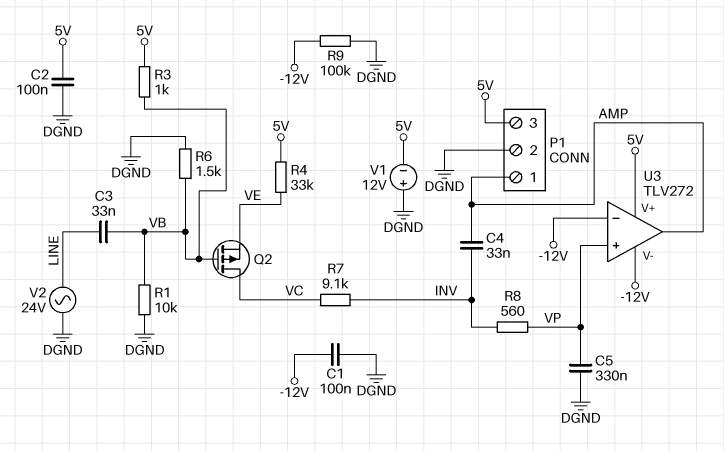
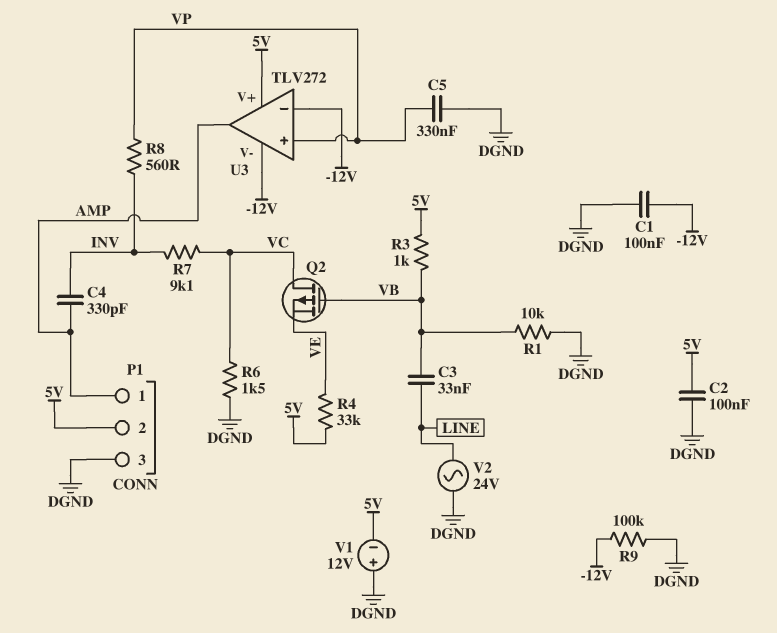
C4: 33nF (AMP, INV) -> 330pF (AMP, INV)
P1 pin 2: DGND -> 5V
P1 pin 3: 5V -> DGND
R6: 1.5k (DGND, VB) -> 1.5k (DGND, VC)

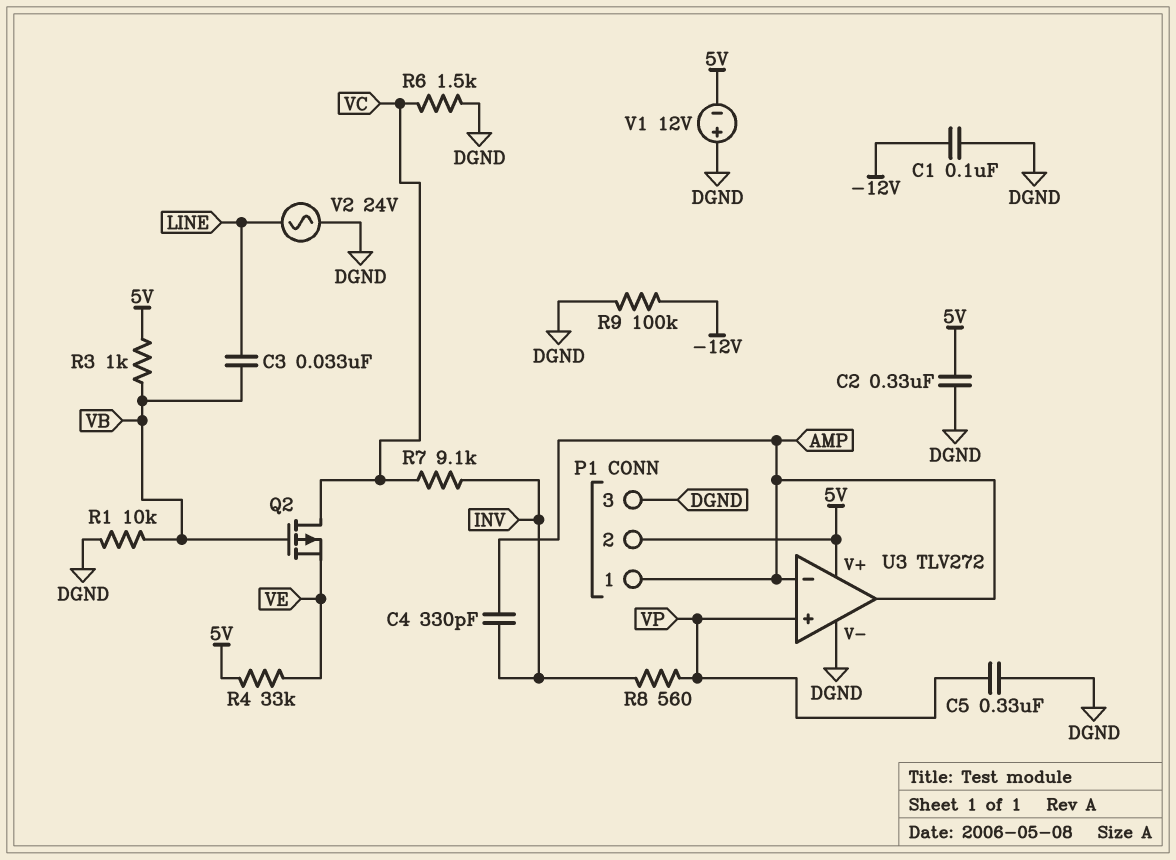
C2: 100nF (5V, DGND) -> 330nF (5V, DGND)
U3 pin V-: -12V -> DGND
U3 pin in-: -12V -> AMP

